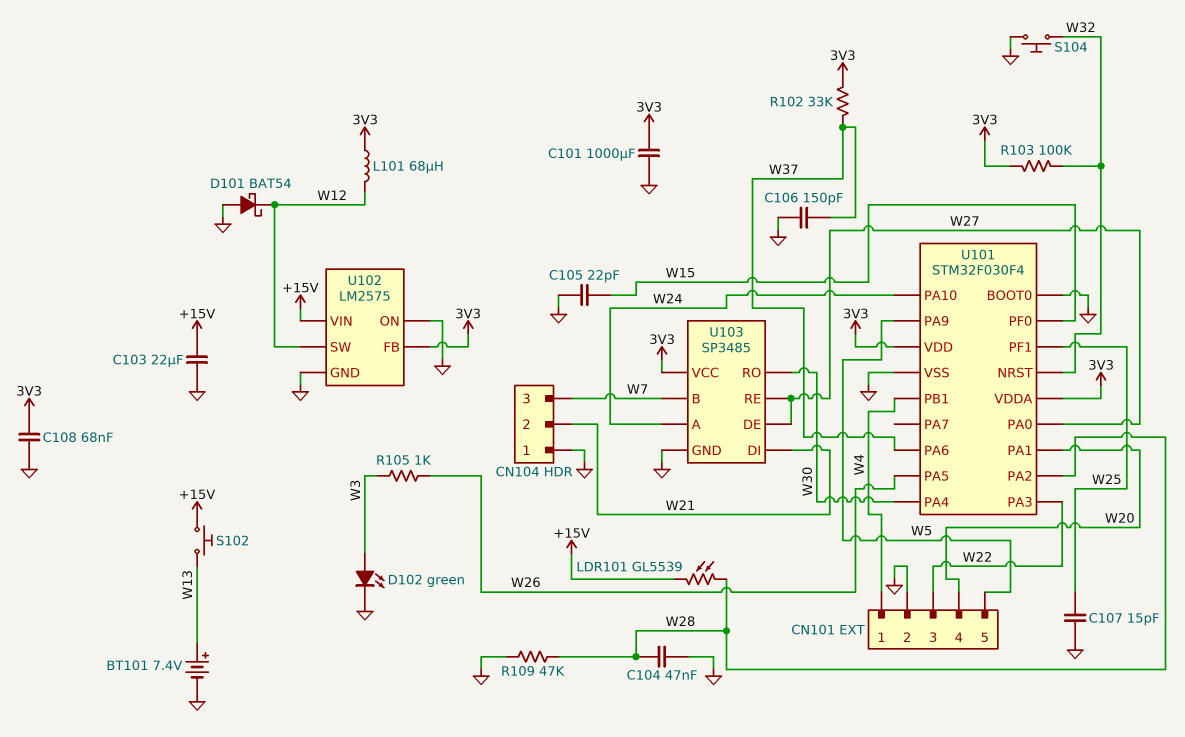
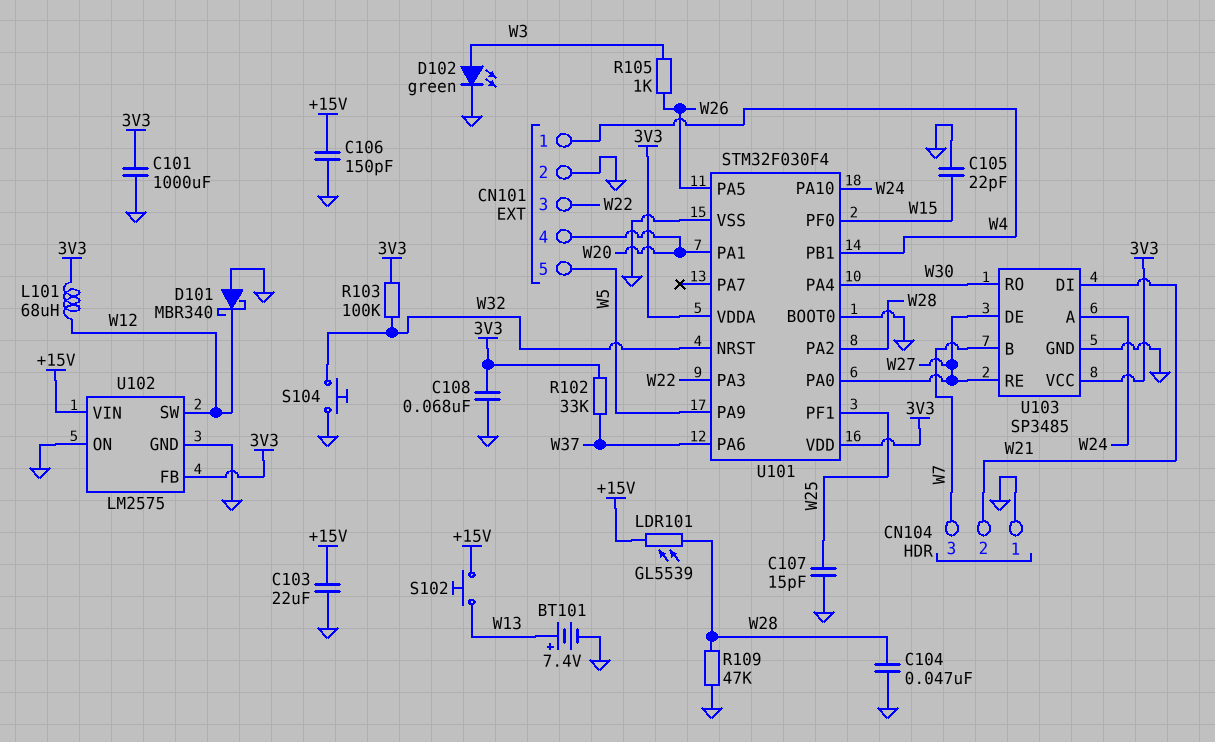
C106: 150pF (GND, W37) -> 150pF (+15V, GND)
D101: schottky BAT54 (A GND, K W12) -> schottky MBR340 (A GND, K W12)

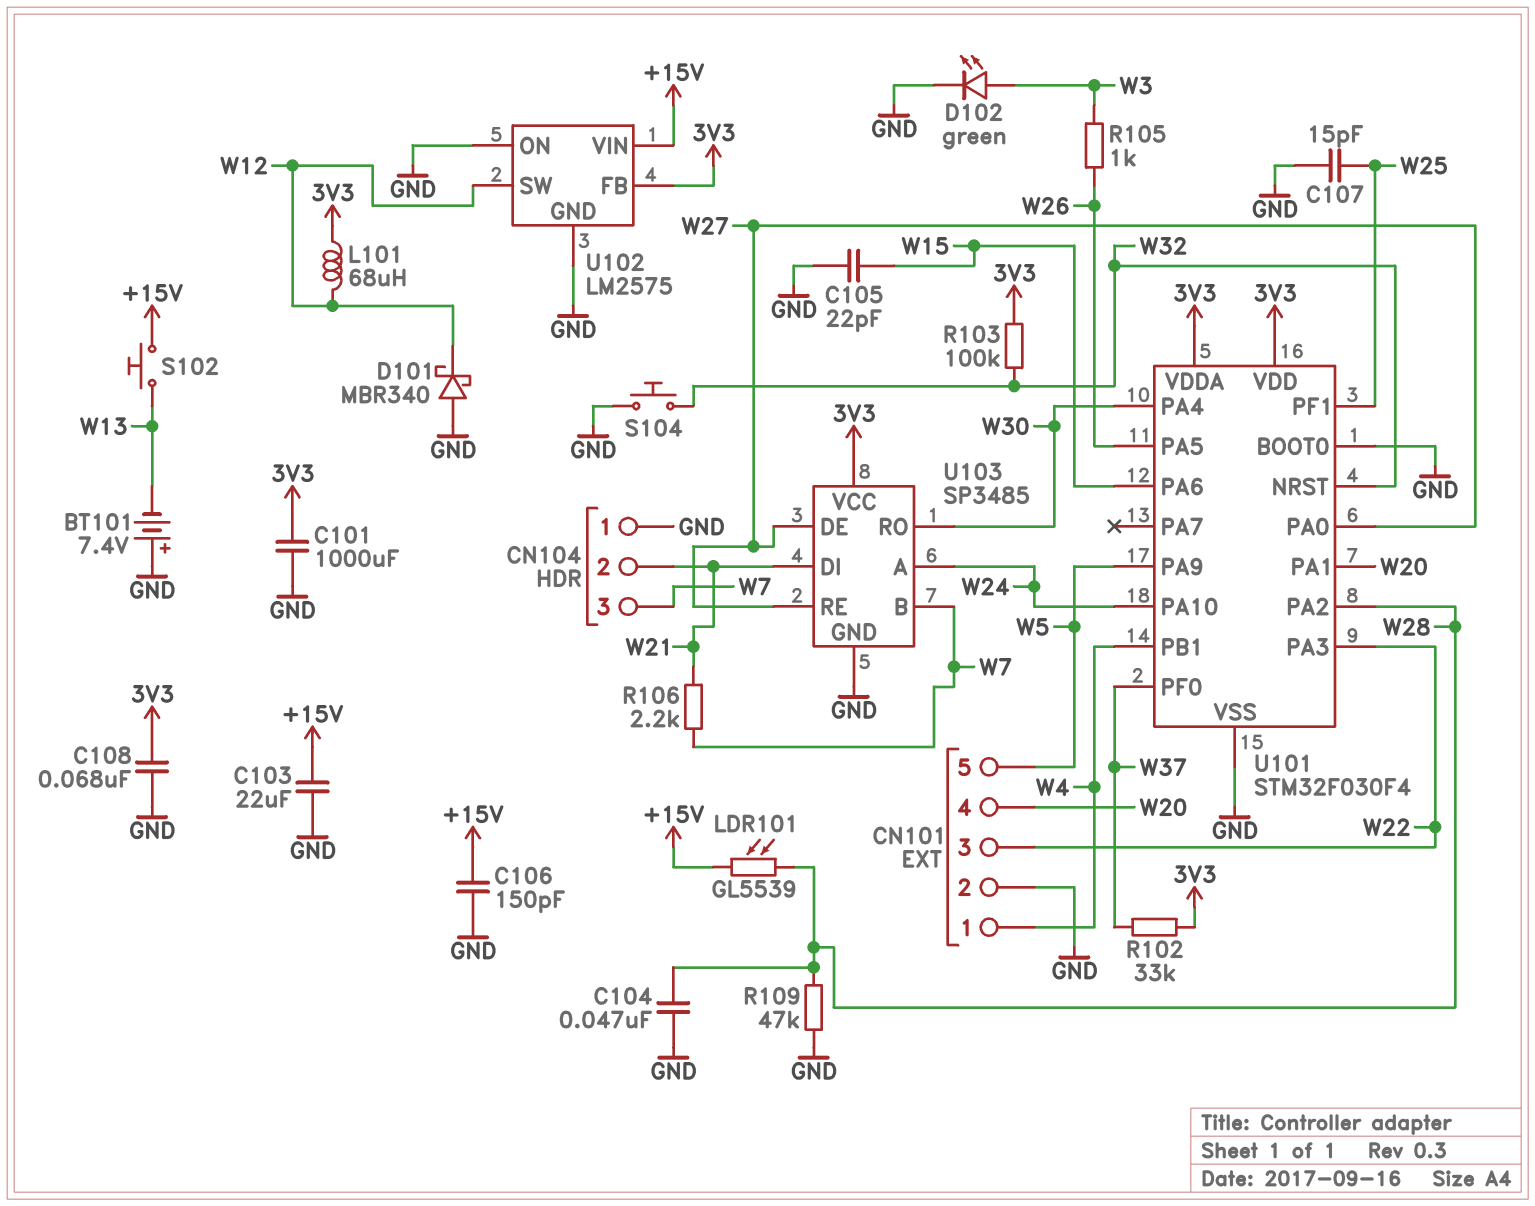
BT101: 7.4V (plus W13, minus GND) -> 7.4V (plus GND, minus W13)
R106: none -> 2.2k (W7, W21)
U101 pin PA6: W37 -> W15
U101 pin PF0: W15 -> W37

